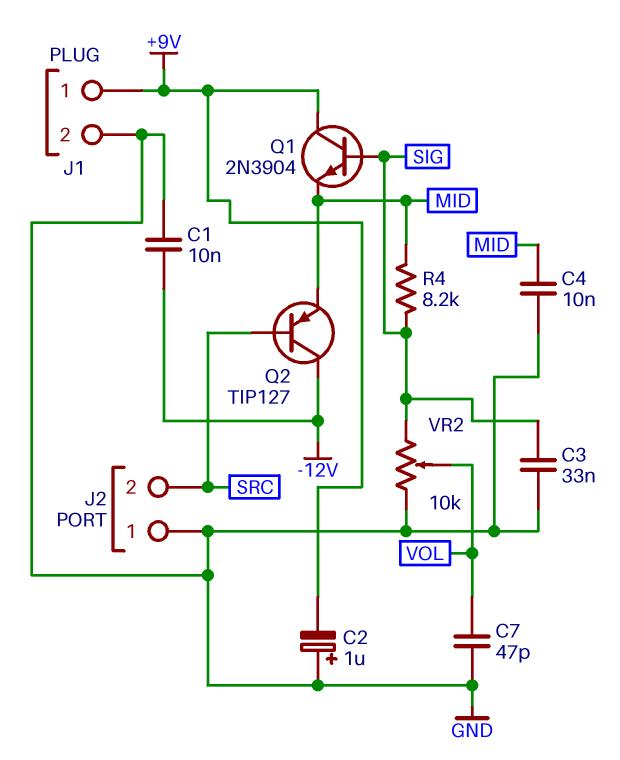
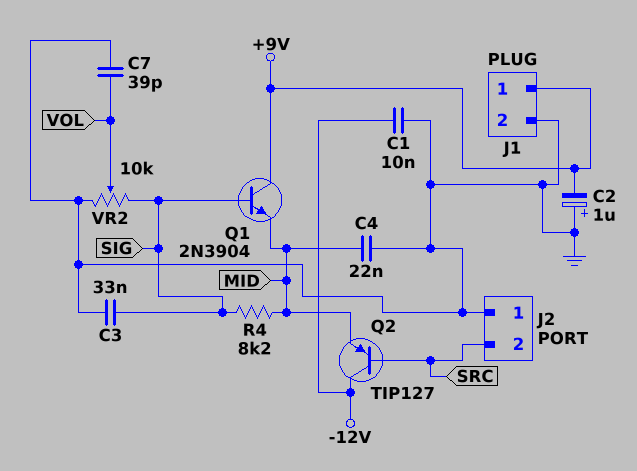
C4: 10nF (GND, MID) -> 22nF (GND, MID)
C7: 47pF (GND, VOL) -> 39pF (GND, VOL)

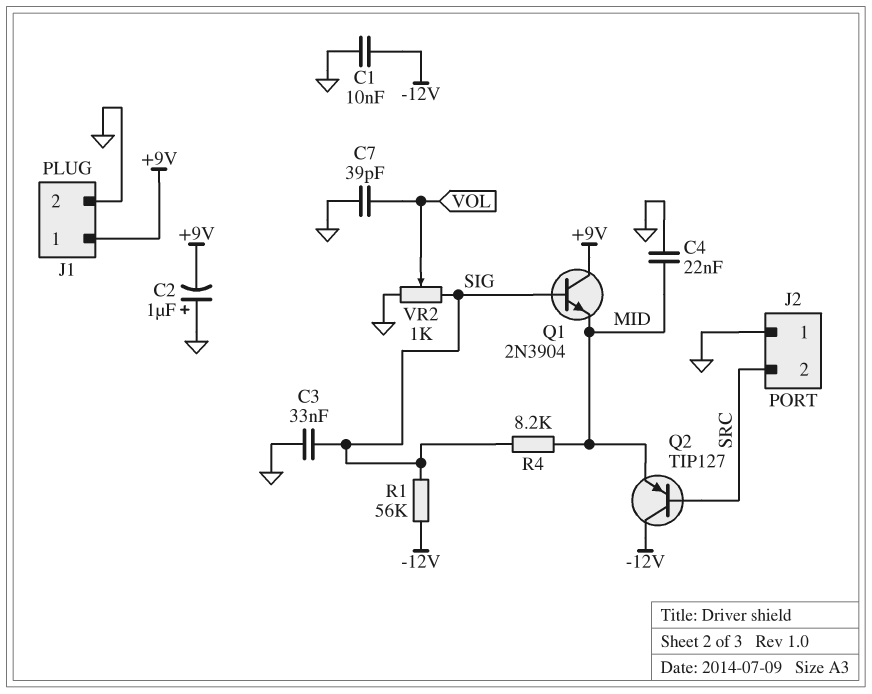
R1: none -> 56k (-12V, SIG)
VR2: 10k (GND, SIG, wiper VOL) -> 1k (GND, SIG, wiper VOL)

